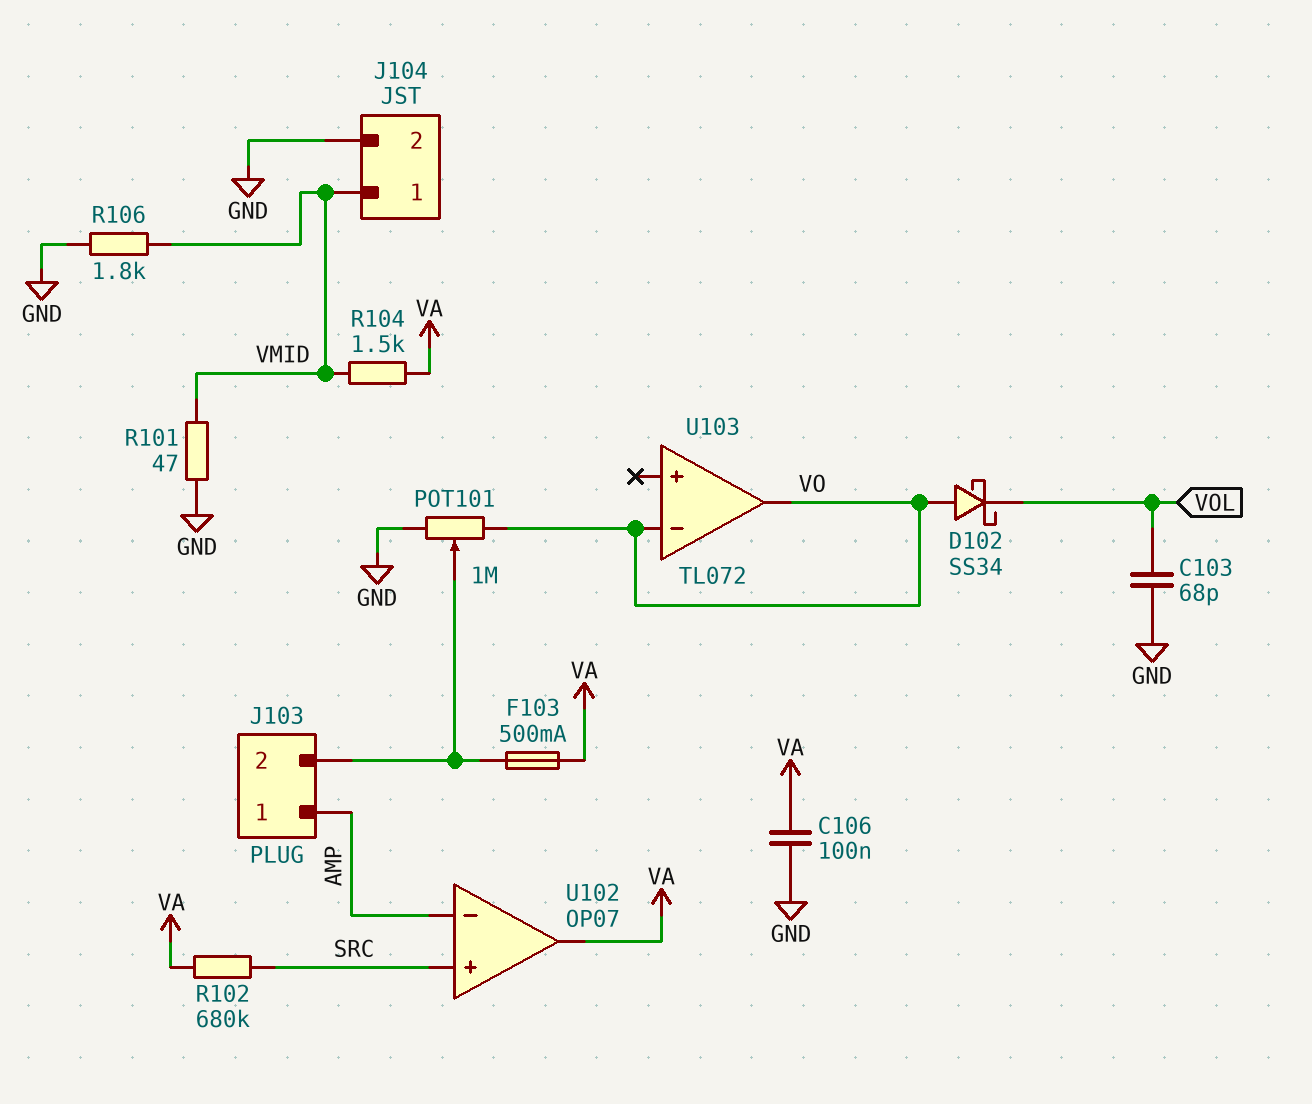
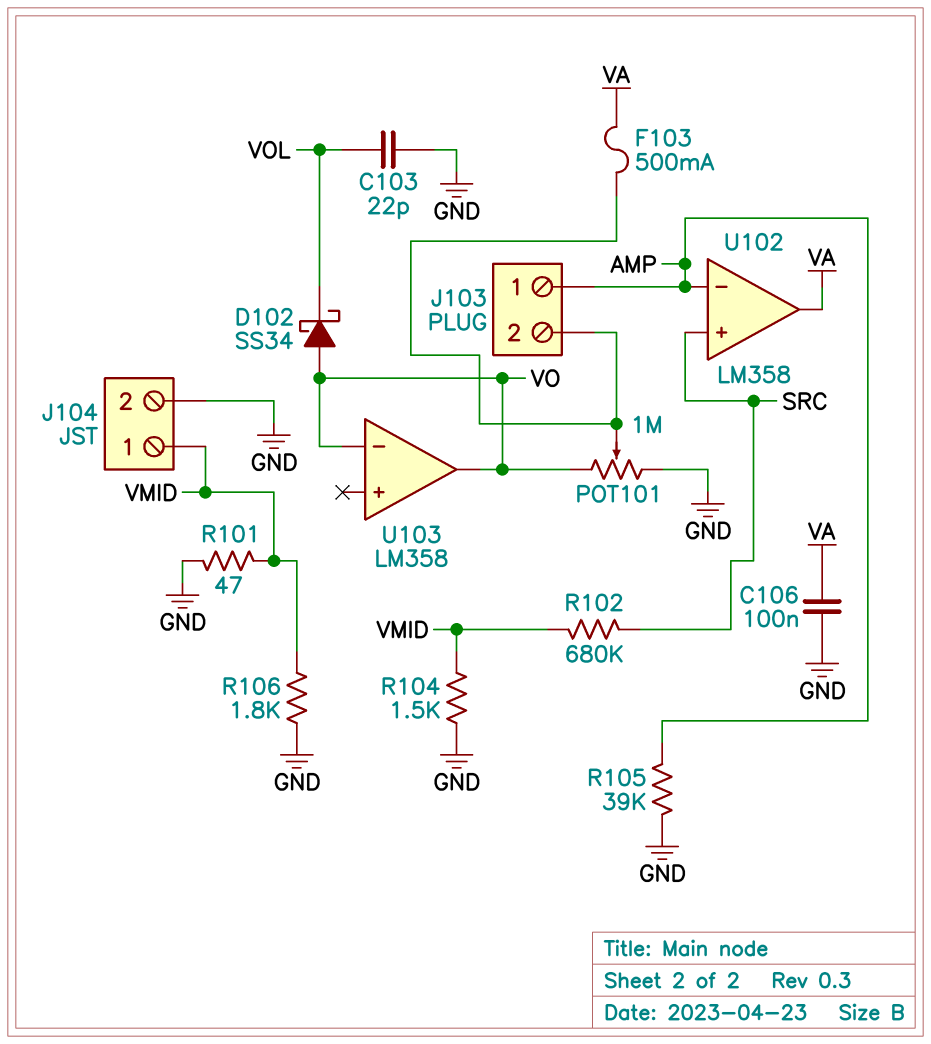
C103: 68pF (GND, VOL) -> 22pF (GND, VOL)
R102: 680k (SRC, VA) -> 680k (SRC, VMID)
R104: 1.5k (VA, VMID) -> 1.5k (GND, VMID)
R105: none -> 39k (AMP, GND)
U102: OP07 -> LM358
U103: TL072 -> LM358

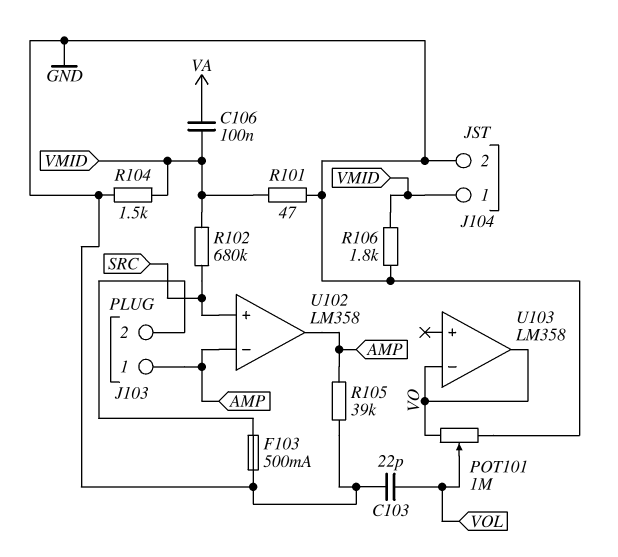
C106: 100nF (GND, VA) -> 100nF (VA, VMID)
D102: schottky SS34 (A VO, K VOL) -> none
F103: 500mA (J103/2, VA) -> 500mA (GND, J103/2)
POT101: 1M (GND, VO, wiper J103/2) -> 1M (GND, VO, wiper VOL)
U102 pin out: VA -> AMP

